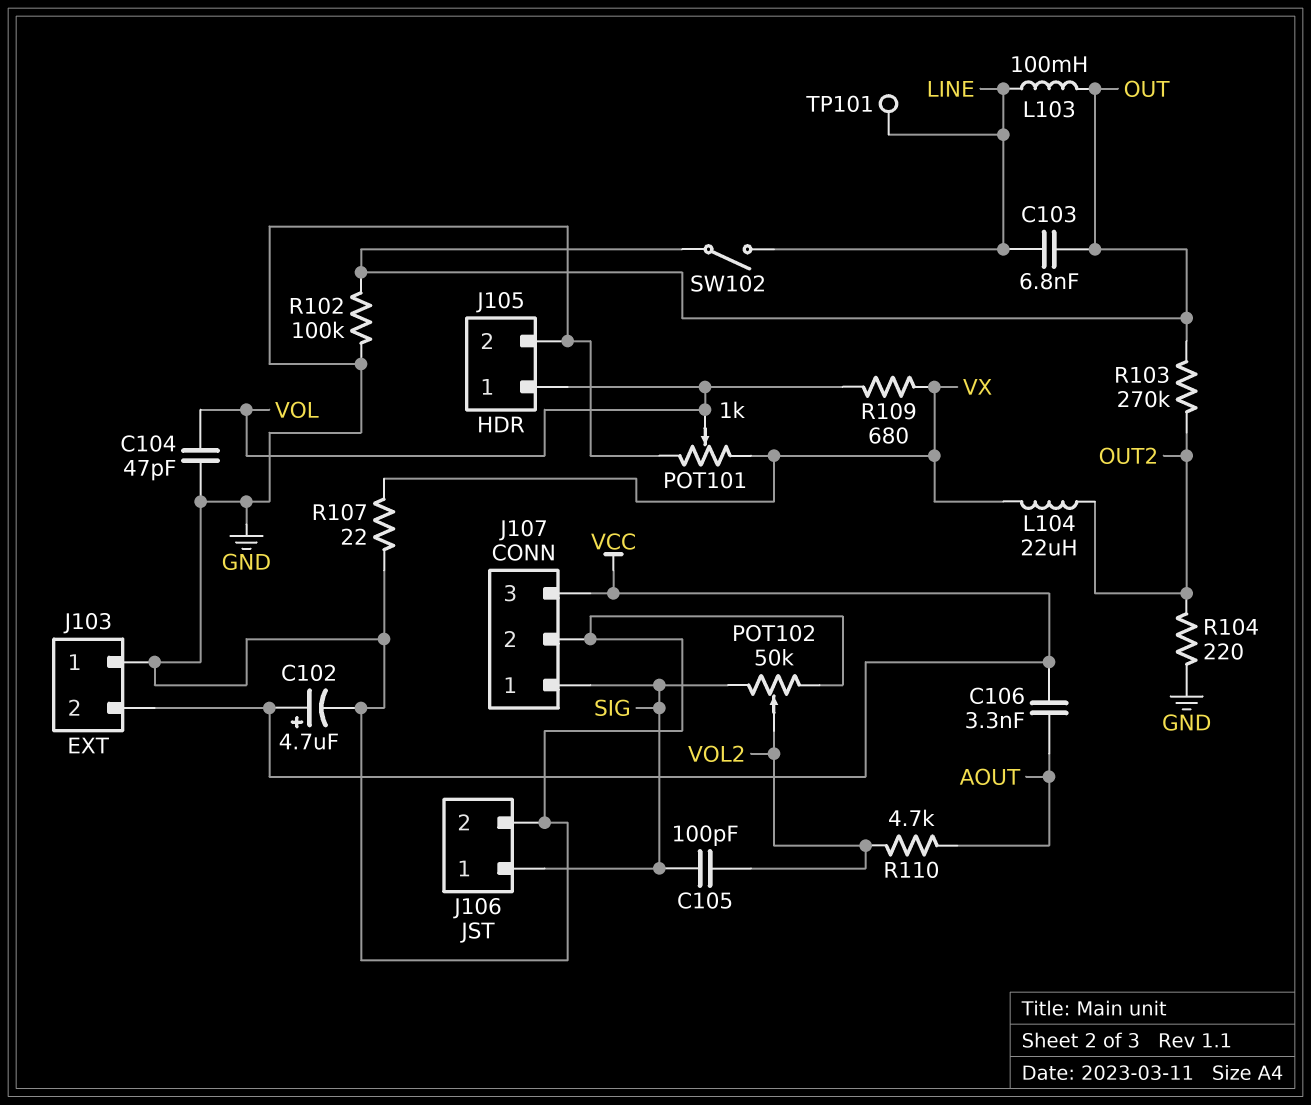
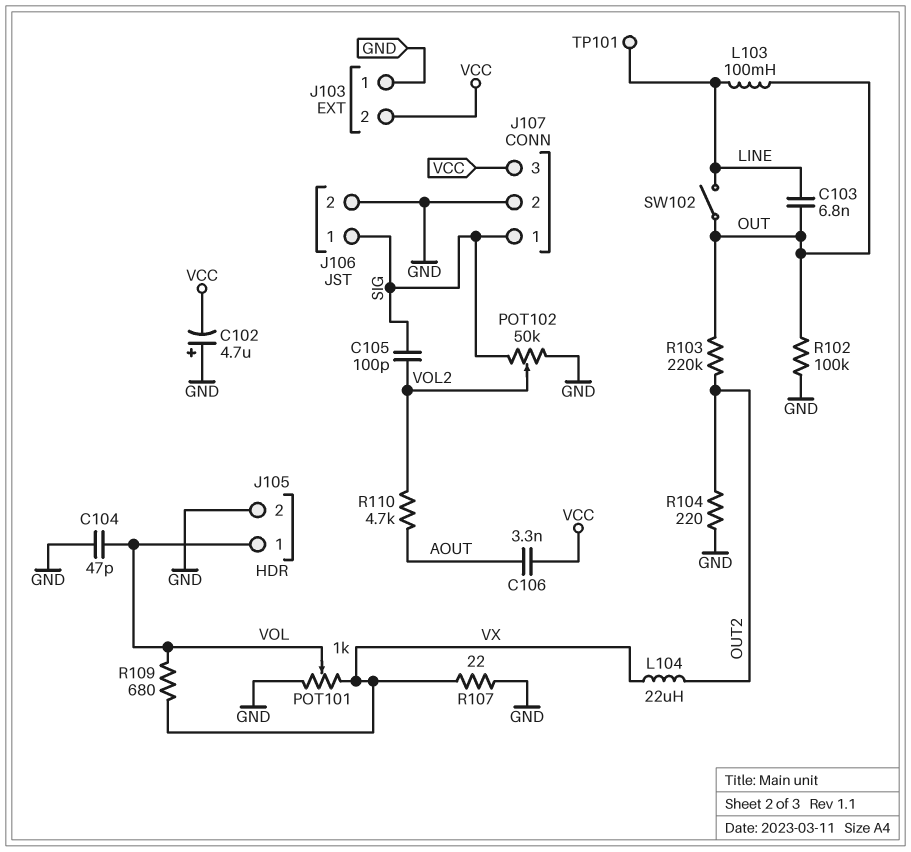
C102: 4.7uF (plus VCC, minus GND) -> 4.7uF (plus GND, minus VCC)
R103: 270k (OUT, OUT2) -> 220k (OUT, OUT2)

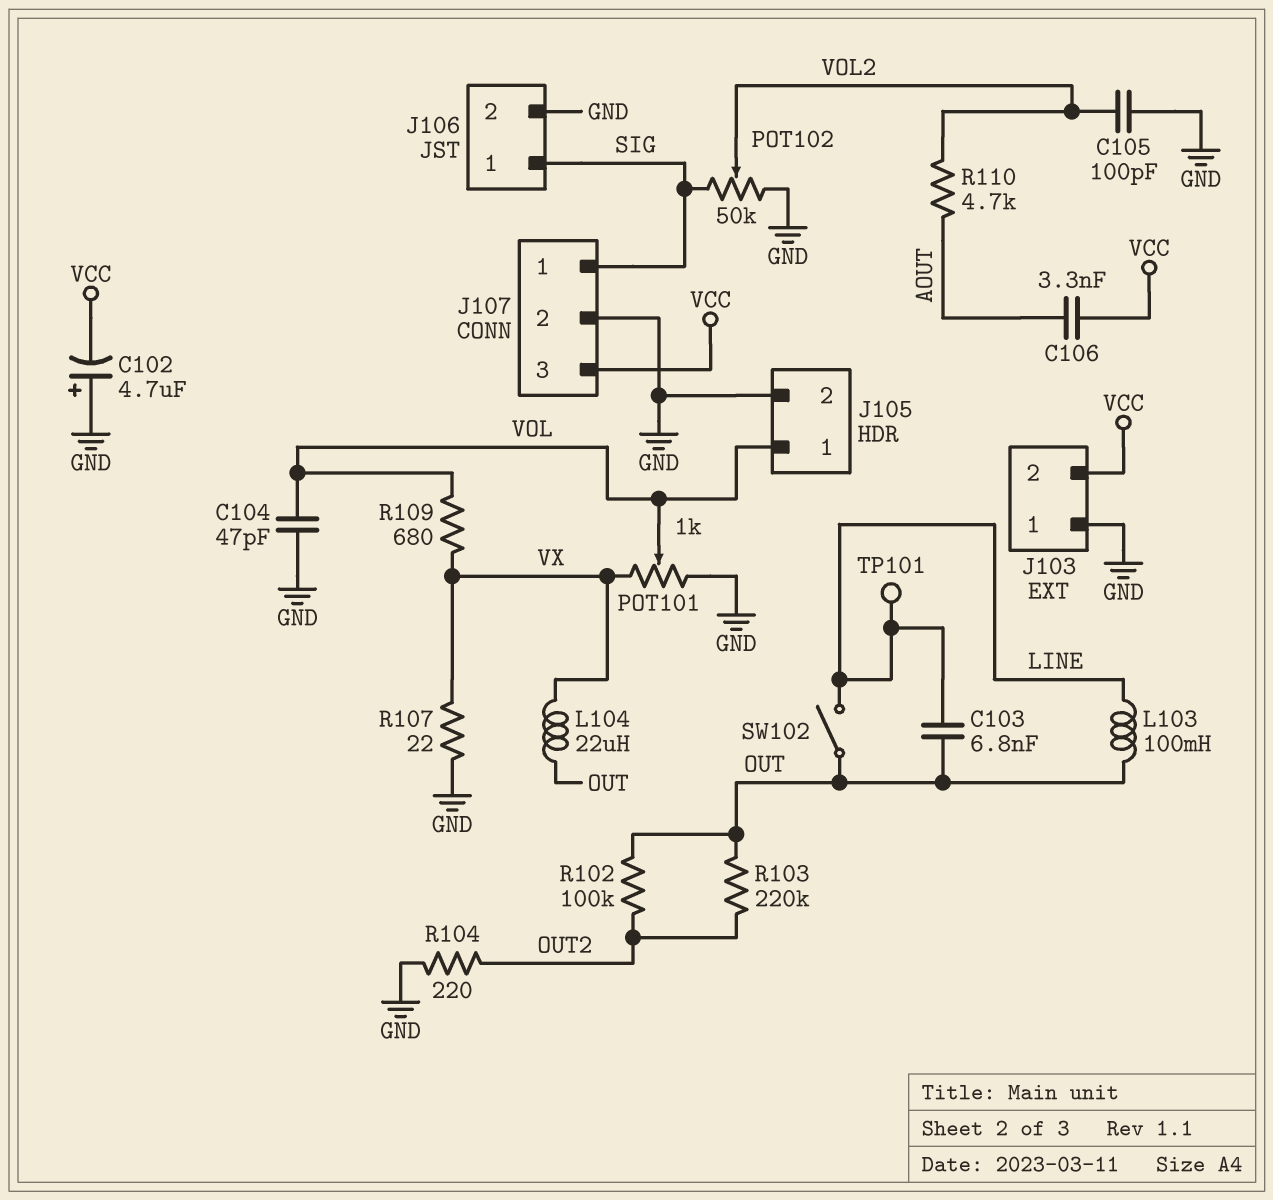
C105: 100pF (SIG, VOL2) -> 100pF (GND, VOL2)
L104: 22uH (OUT2, VX) -> 22uH (OUT, VX)
R102: 100k (GND, OUT) -> 100k (OUT, OUT2)

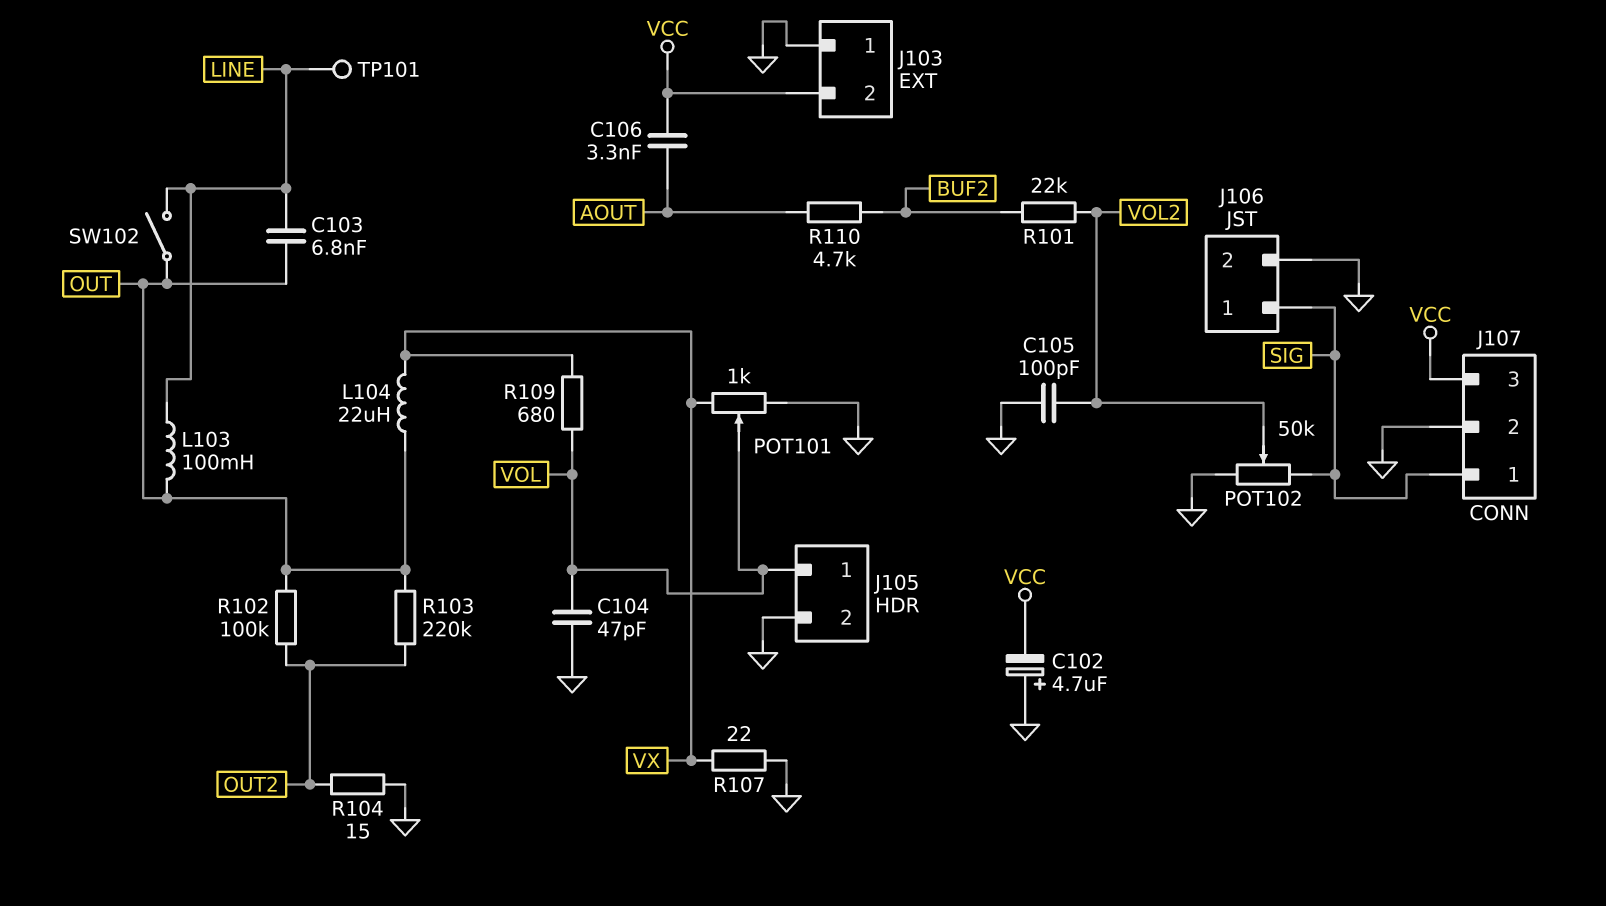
R101: none -> 22k (BUF2, VOL2)
R104: 220 (GND, OUT2) -> 15 (GND, OUT2)
R110: 4.7k (AOUT, VOL2) -> 4.7k (AOUT, BUF2)

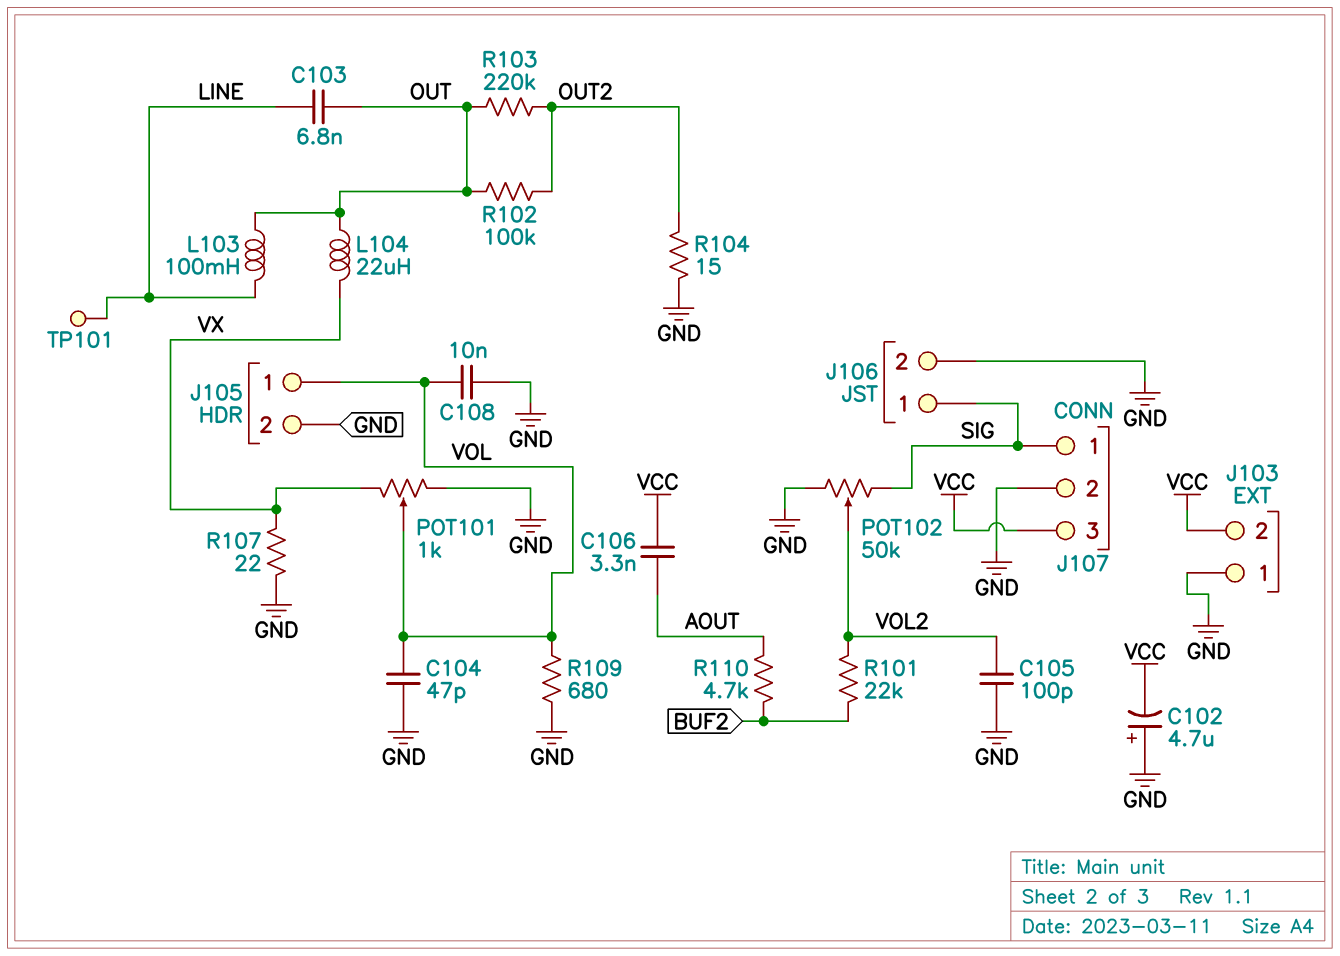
C108: none -> 10nF (GND, VOL)
R109: 680 (VOL, VX) -> 680 (GND, VOL)
SW102: switch (LINE, OUT) -> none

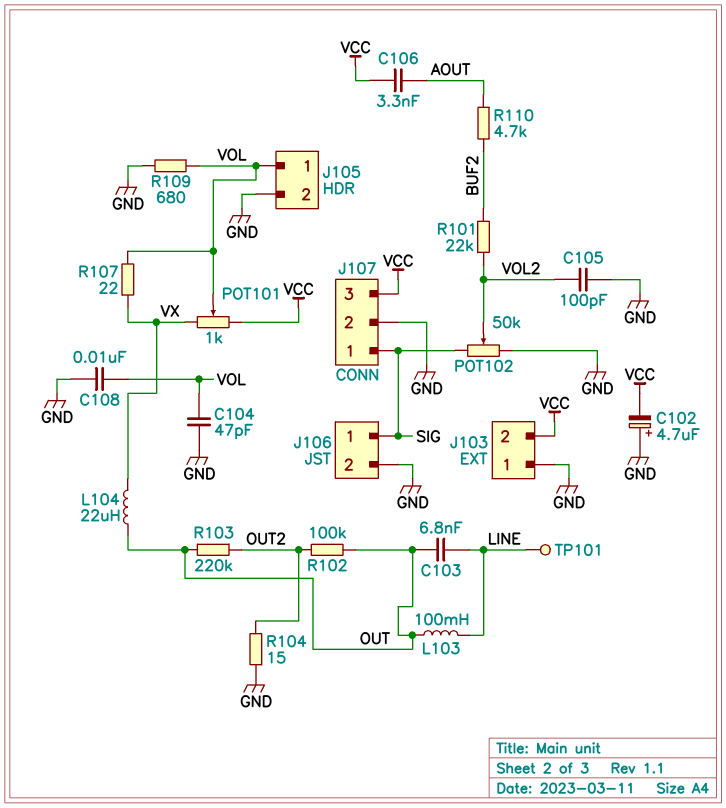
POT101: 1k (GND, VX, wiper VOL) -> 1k (VCC, VX, wiper VOL)
R107: 22 (GND, VX) -> 22 (VOL, VX)

